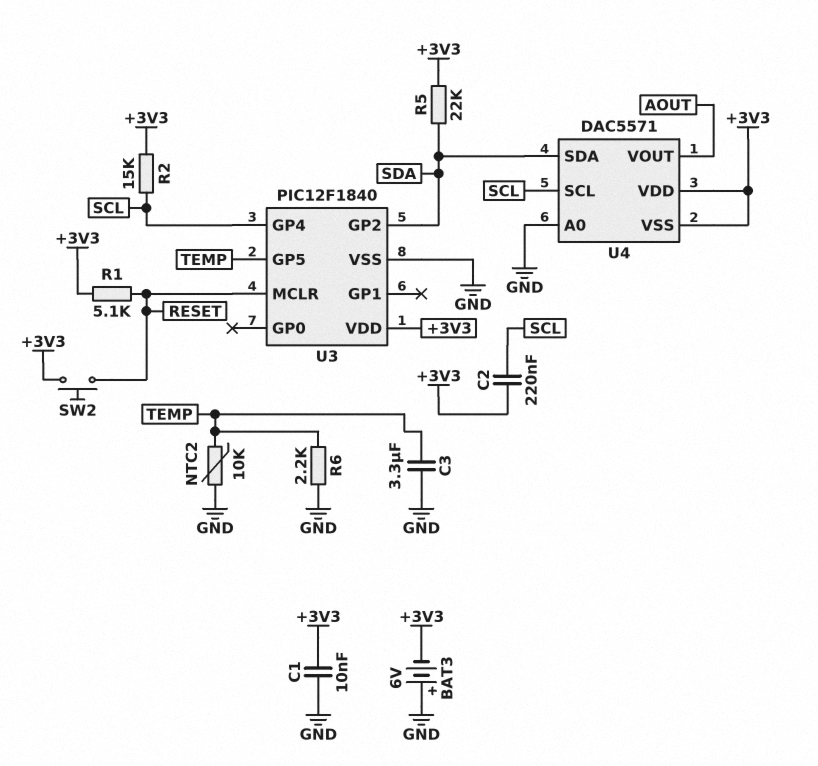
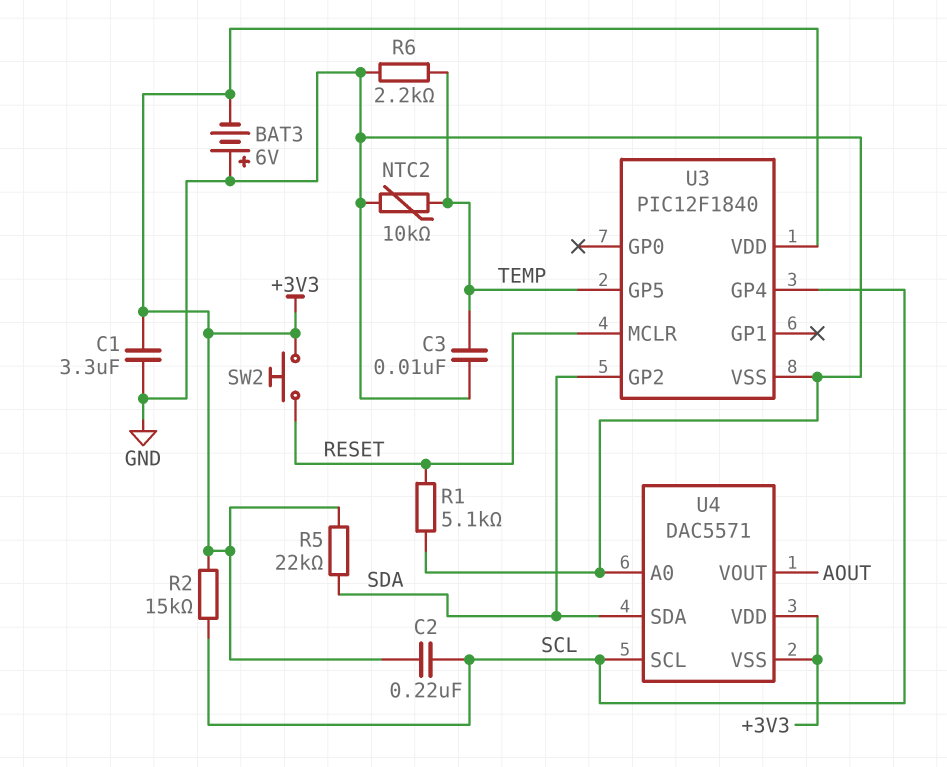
C1: 10nF (+3V3, GND) -> 3.3uF (+3V3, GND)
C3: 3.3uF (GND, TEMP) -> 10nF (GND, TEMP)
R1: 5.1k (+3V3, RESET) -> 5.1k (GND, RESET)

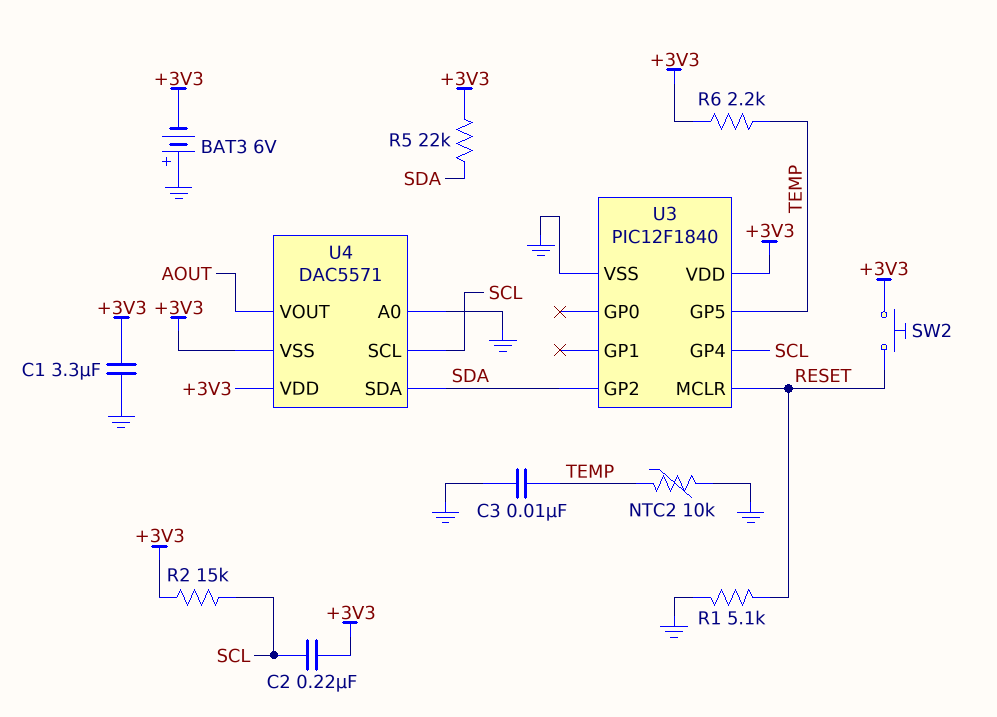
R6: 2.2k (GND, TEMP) -> 2.2k (+3V3, TEMP)

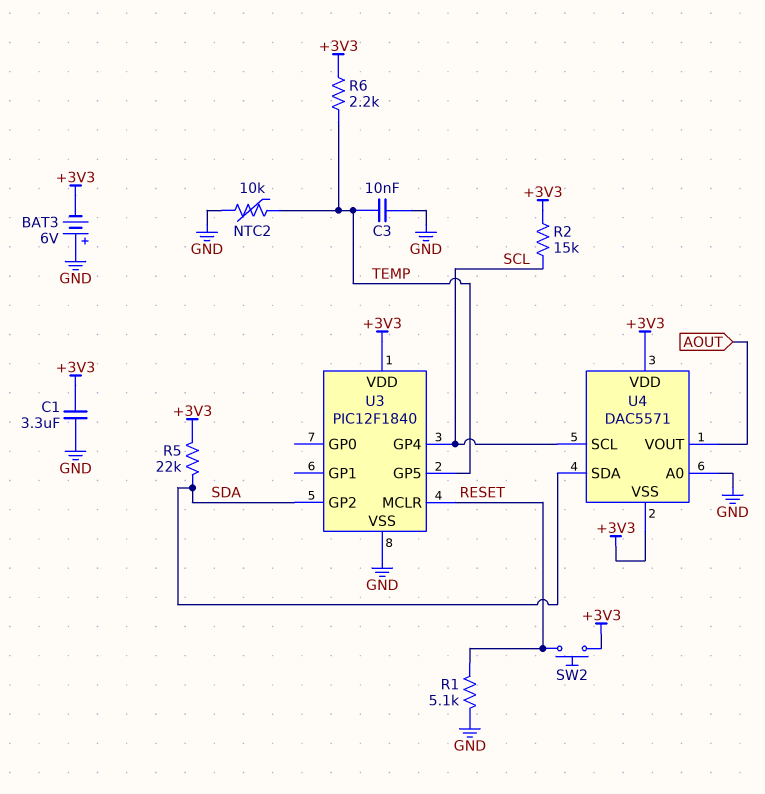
C2: 220nF (+3V3, SCL) -> none

